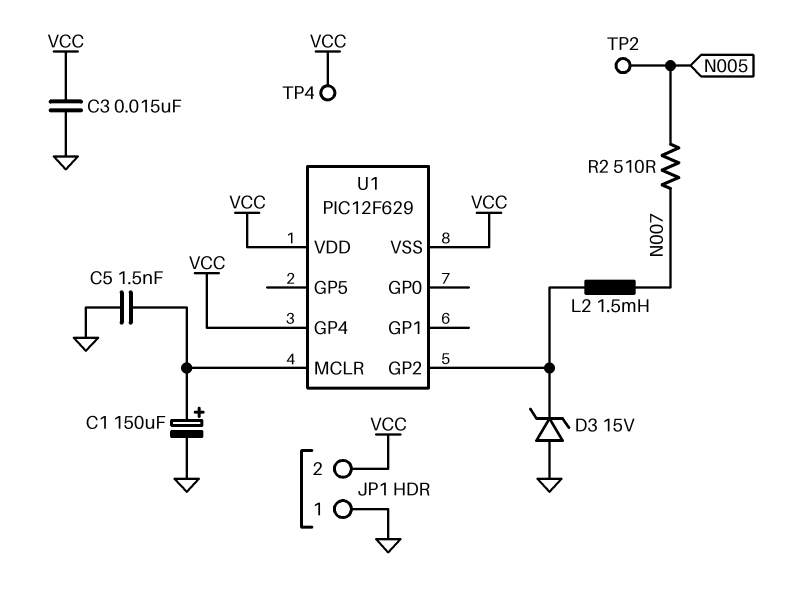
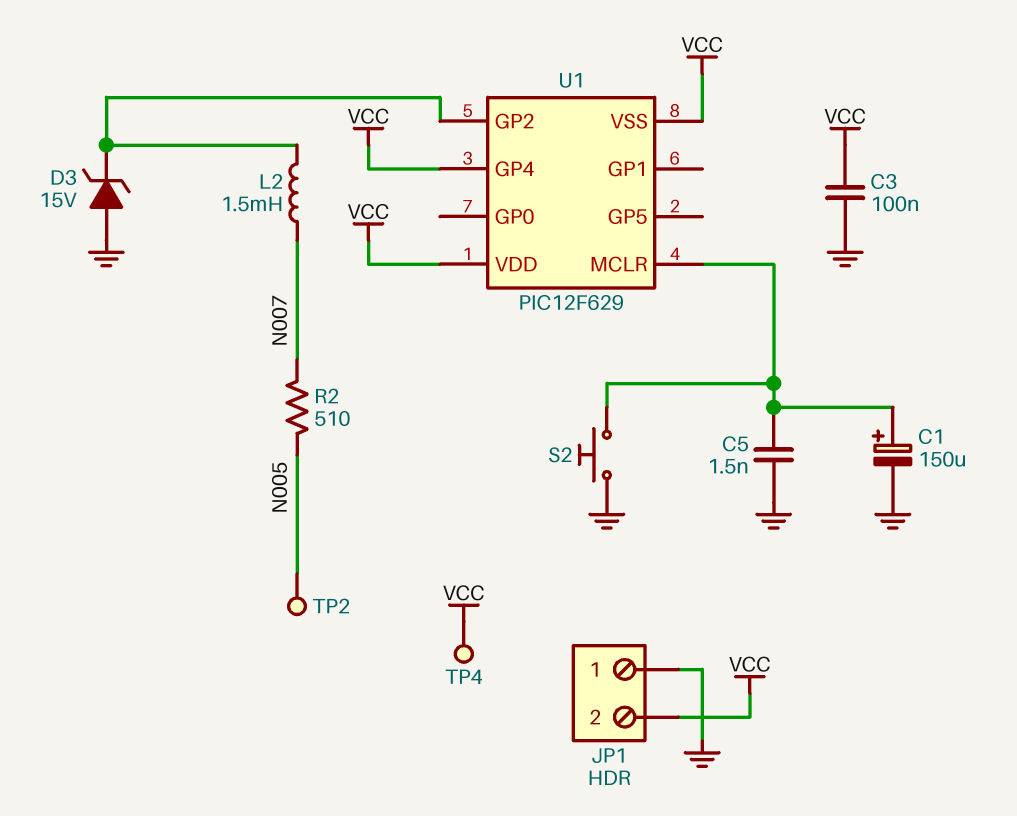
C3: 15nF (GND, VCC) -> 100nF (GND, VCC)
S2: none -> button (GND, U1/MCLR)

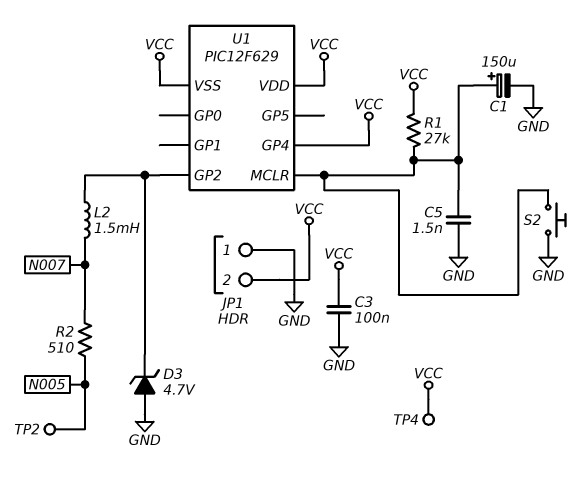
D3: zener 15V (A GND, K U1/GP2) -> zener 4.7V (A GND, K U1/GP2)
R1: none -> 27k (U1/MCLR, VCC)

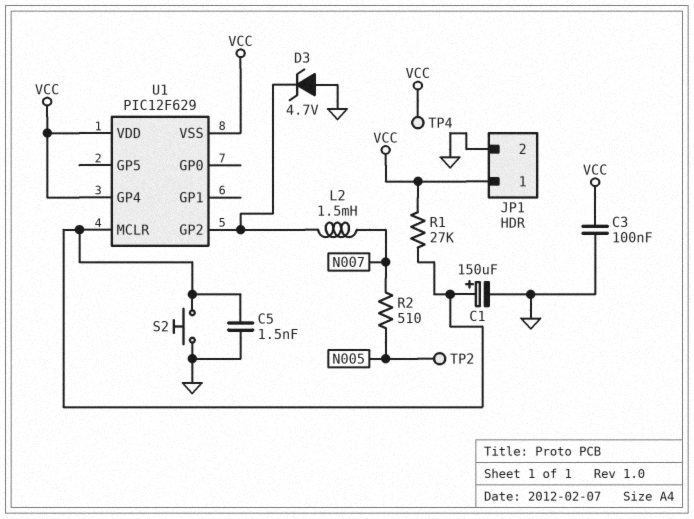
JP1 pin 1: GND -> VCC
JP1 pin 2: VCC -> GND

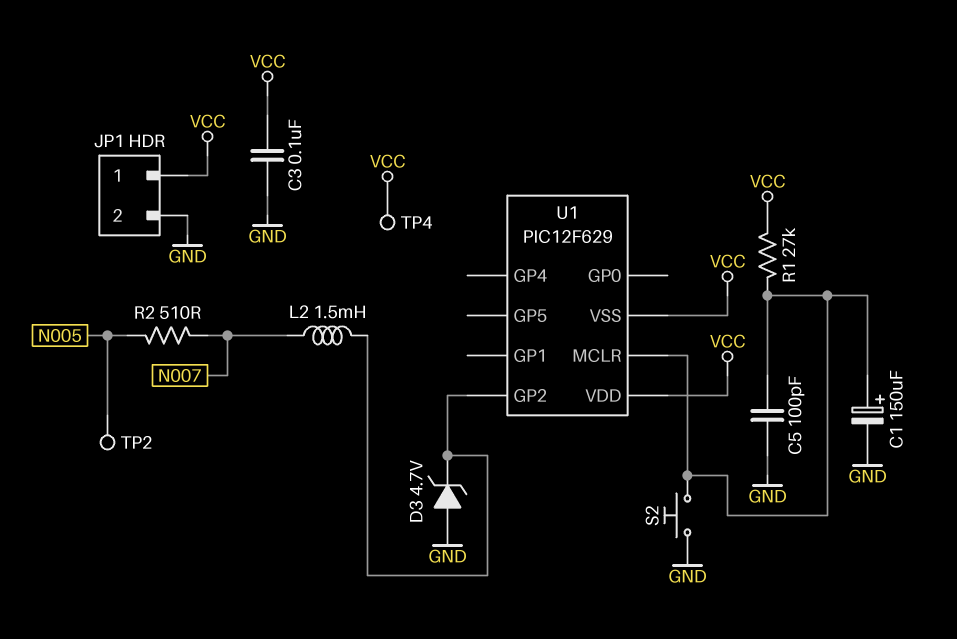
C5: 1.5nF (GND, U1/MCLR) -> 100pF (GND, U1/MCLR)
U1 pin GP4: VCC -> none

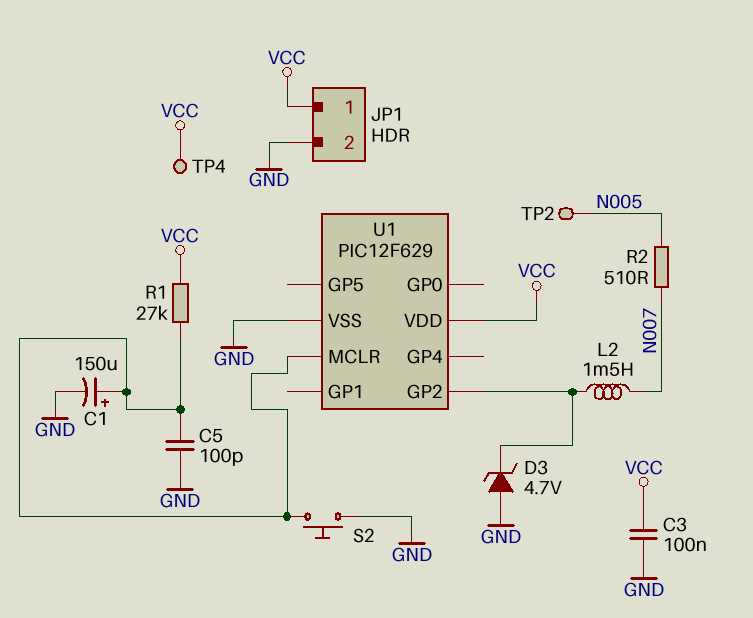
U1 pin VSS: VCC -> GND

